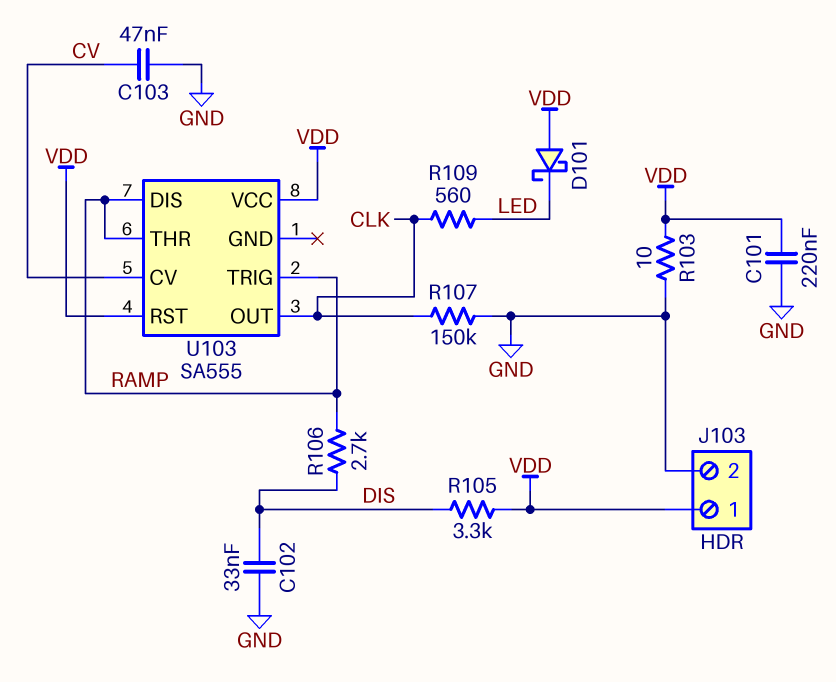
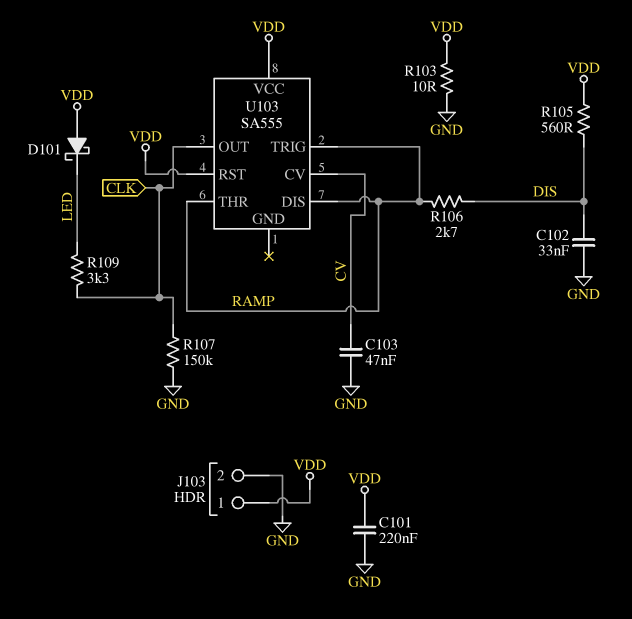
R105: 3.3k (DIS, VDD) -> 560 (DIS, VDD)
R109: 560 (CLK, LED) -> 3.3k (CLK, LED)

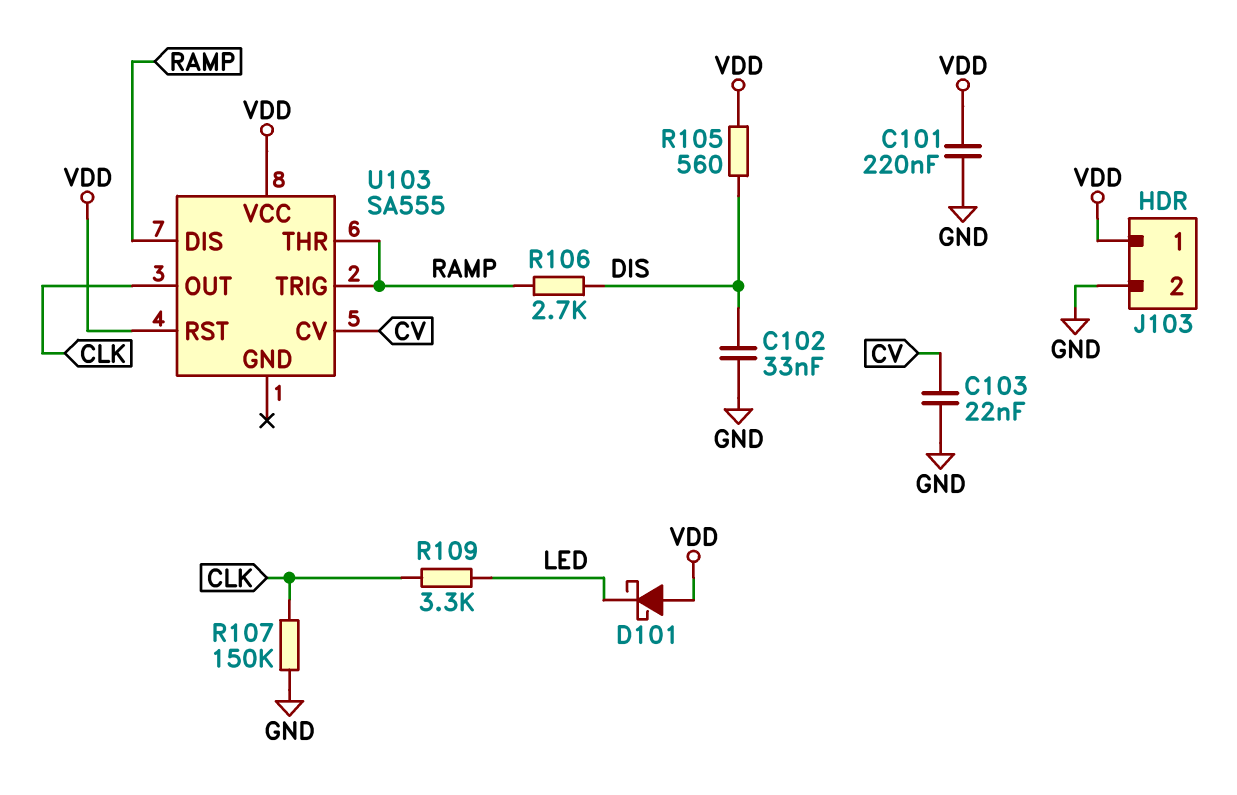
C103: 47nF (CV, GND) -> 22nF (CV, GND)
R103: 10 (GND, VDD) -> none

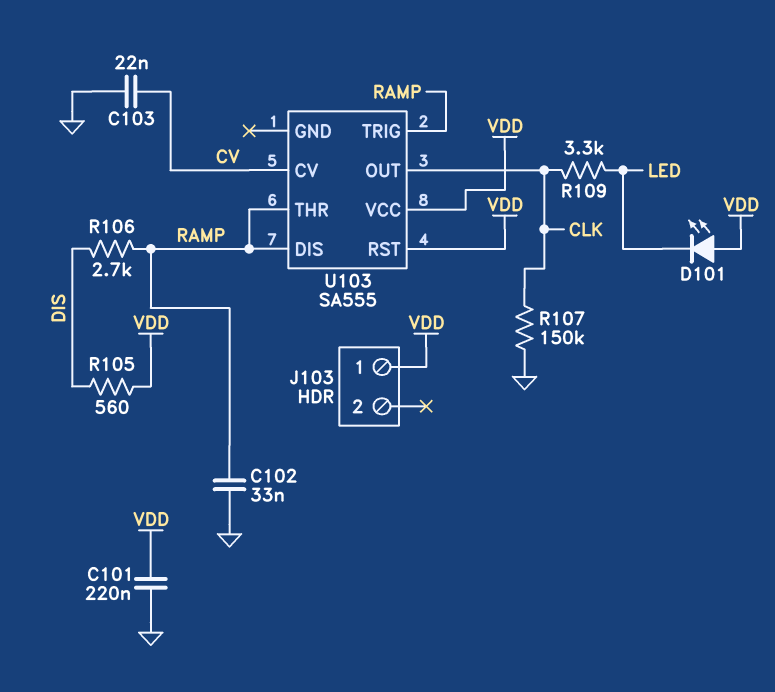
C102: 33nF (DIS, GND) -> 33nF (GND, RAMP)
D101: schottky (A VDD, K LED) -> LED (A VDD, K LED)
J103 pin 2: GND -> none

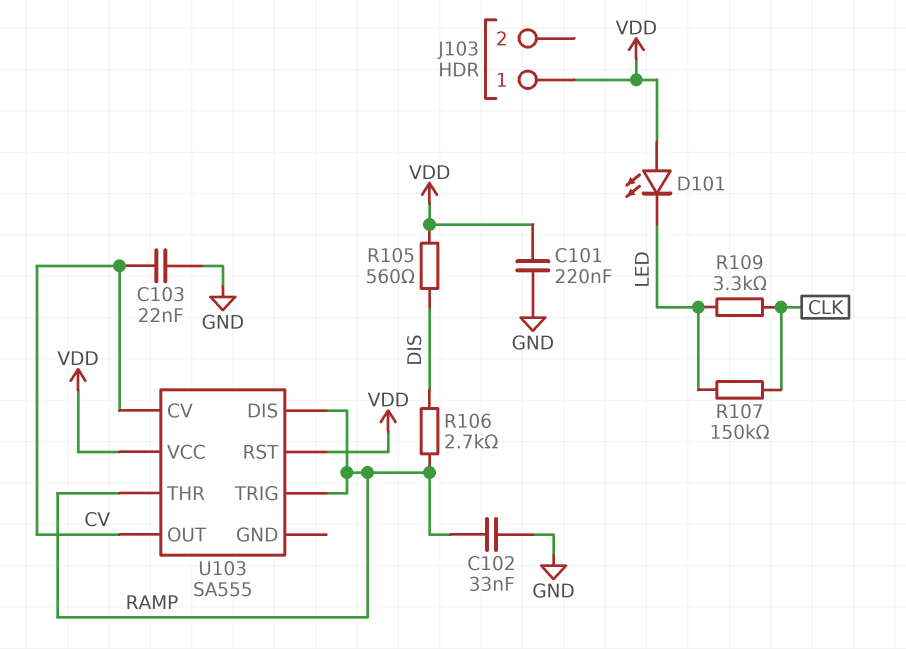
R107: 150k (CLK, GND) -> 150k (CLK, LED)
U103 pin OUT: CLK -> CV

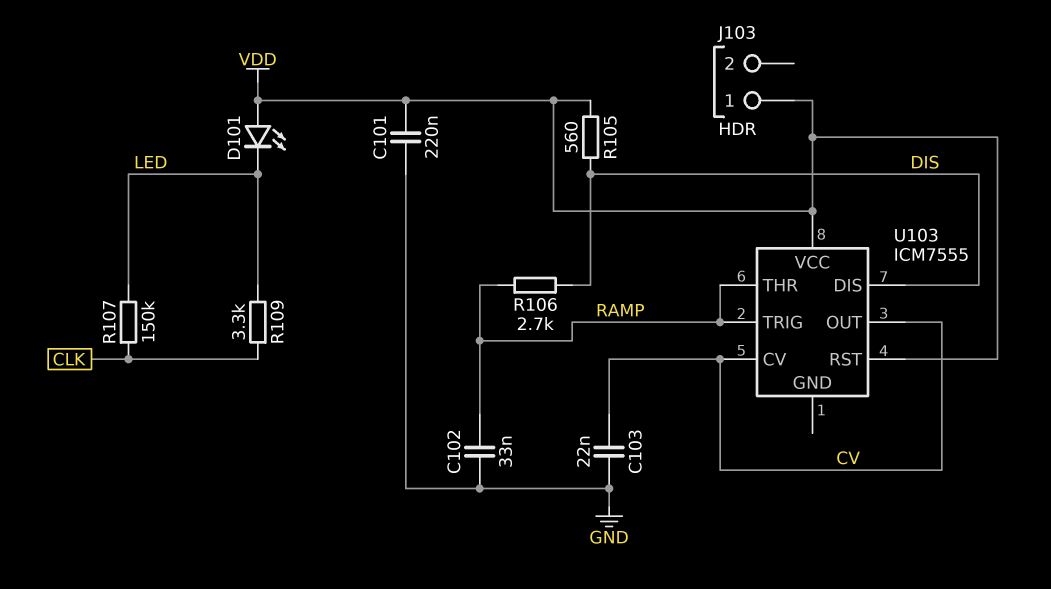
U103: SA555 -> ICM7555
U103 pin DIS: RAMP -> DIS

